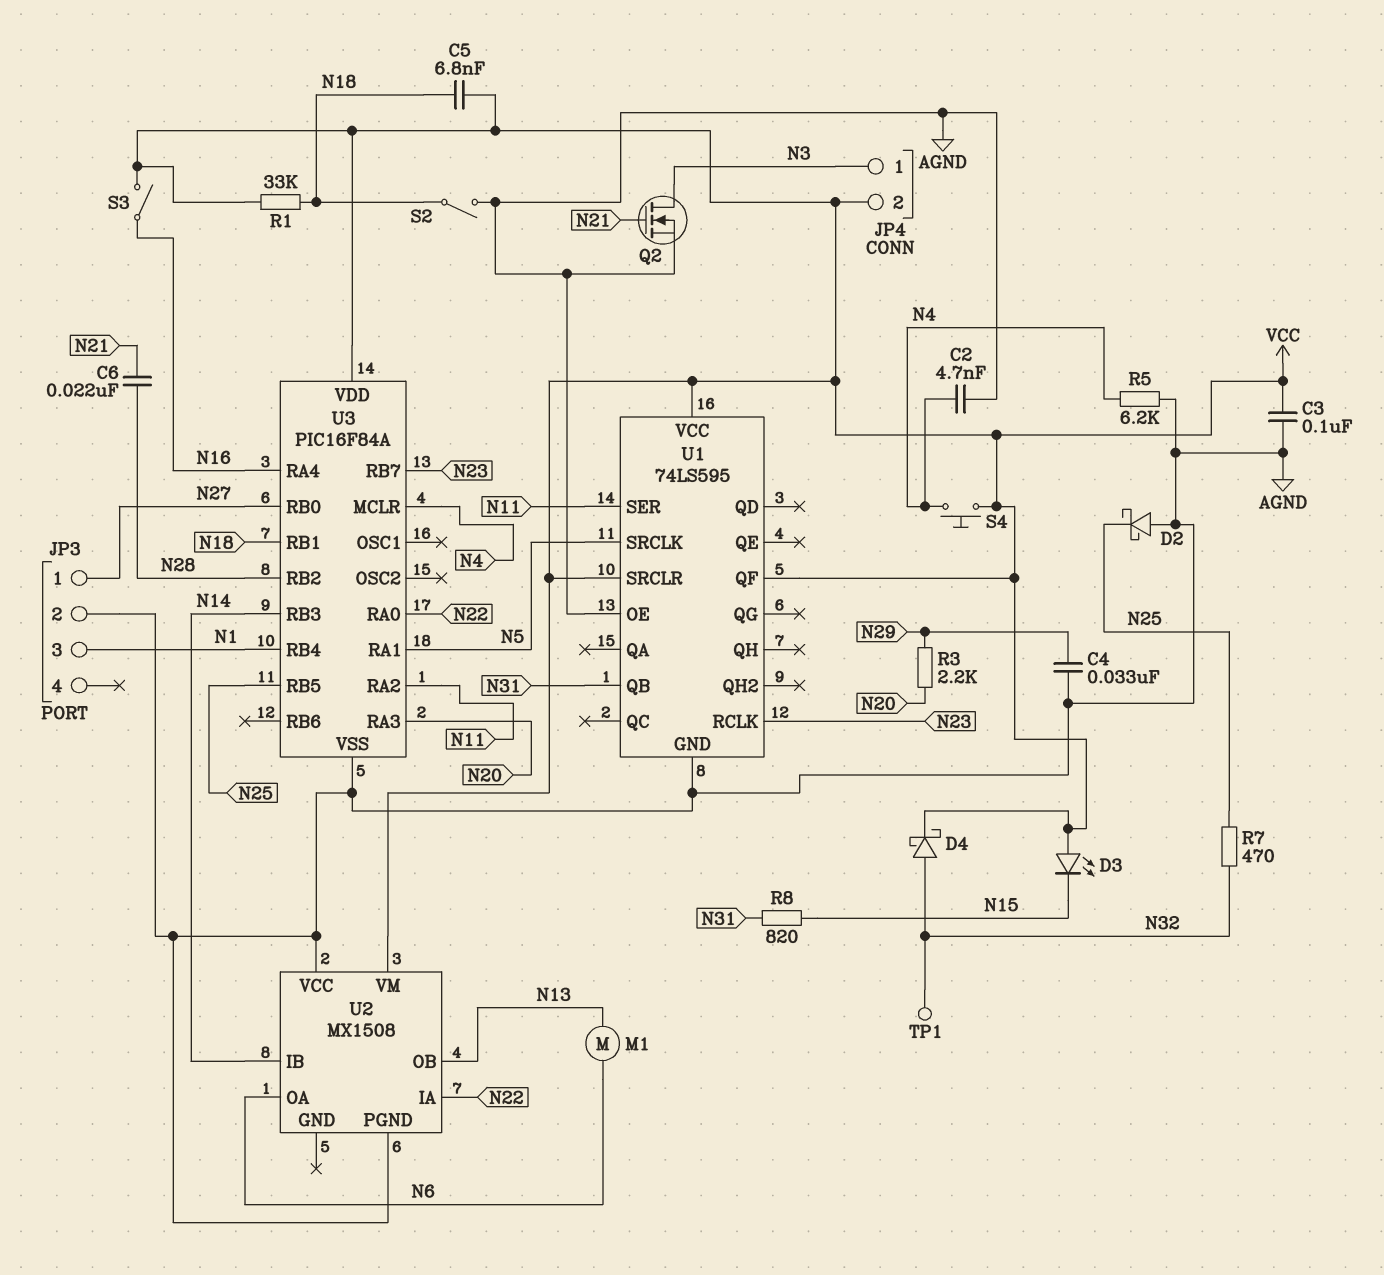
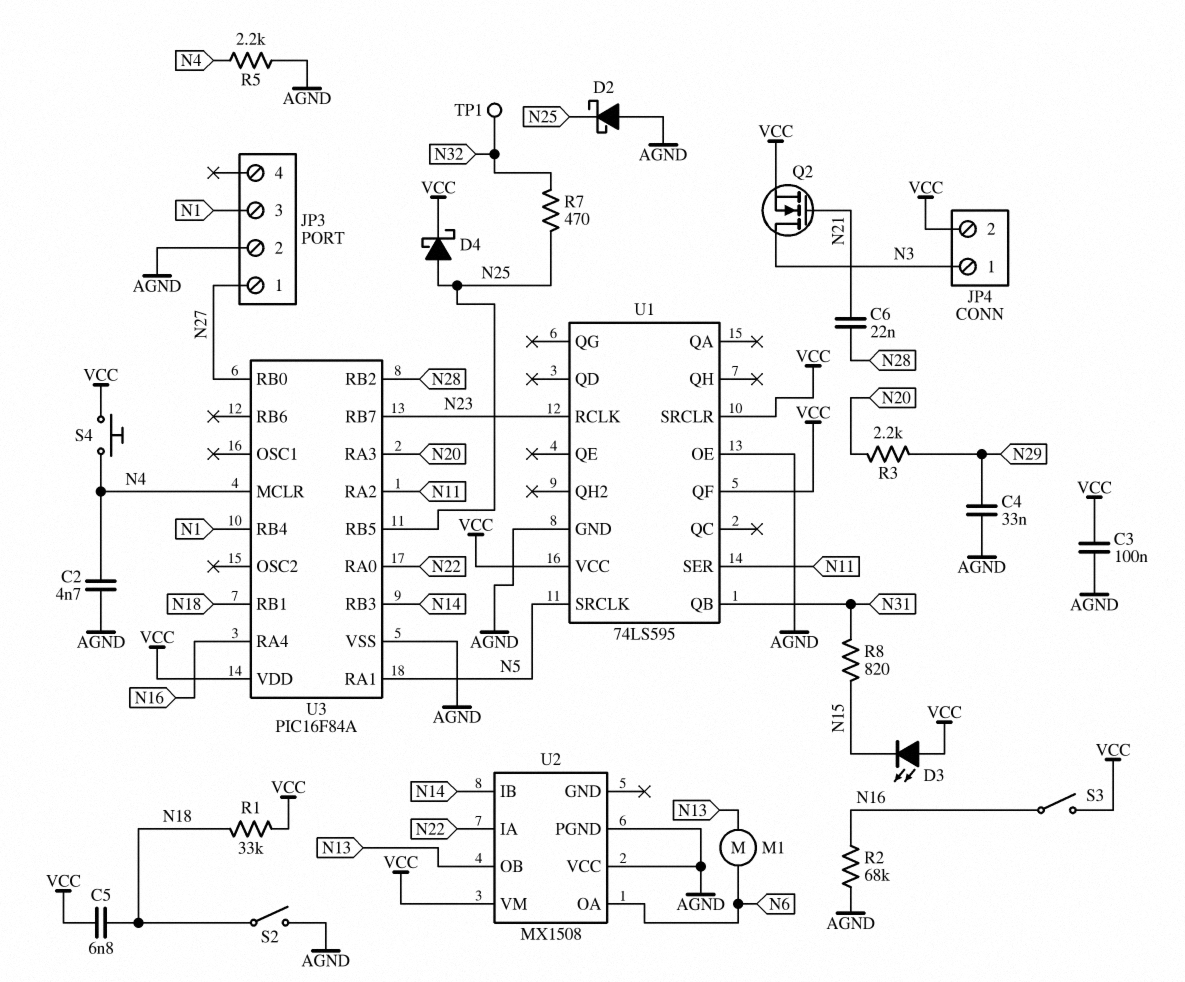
D4: schottky (A N32, K VCC) -> schottky (A N25, K VCC)
Q2: NMOS (G N21, D N3, S AGND) -> NMOS (G N21, D N3, S VCC)
R2: none -> 68k (AGND, N16)
R5: 6.2k (AGND, N4) -> 2.2k (AGND, N4)

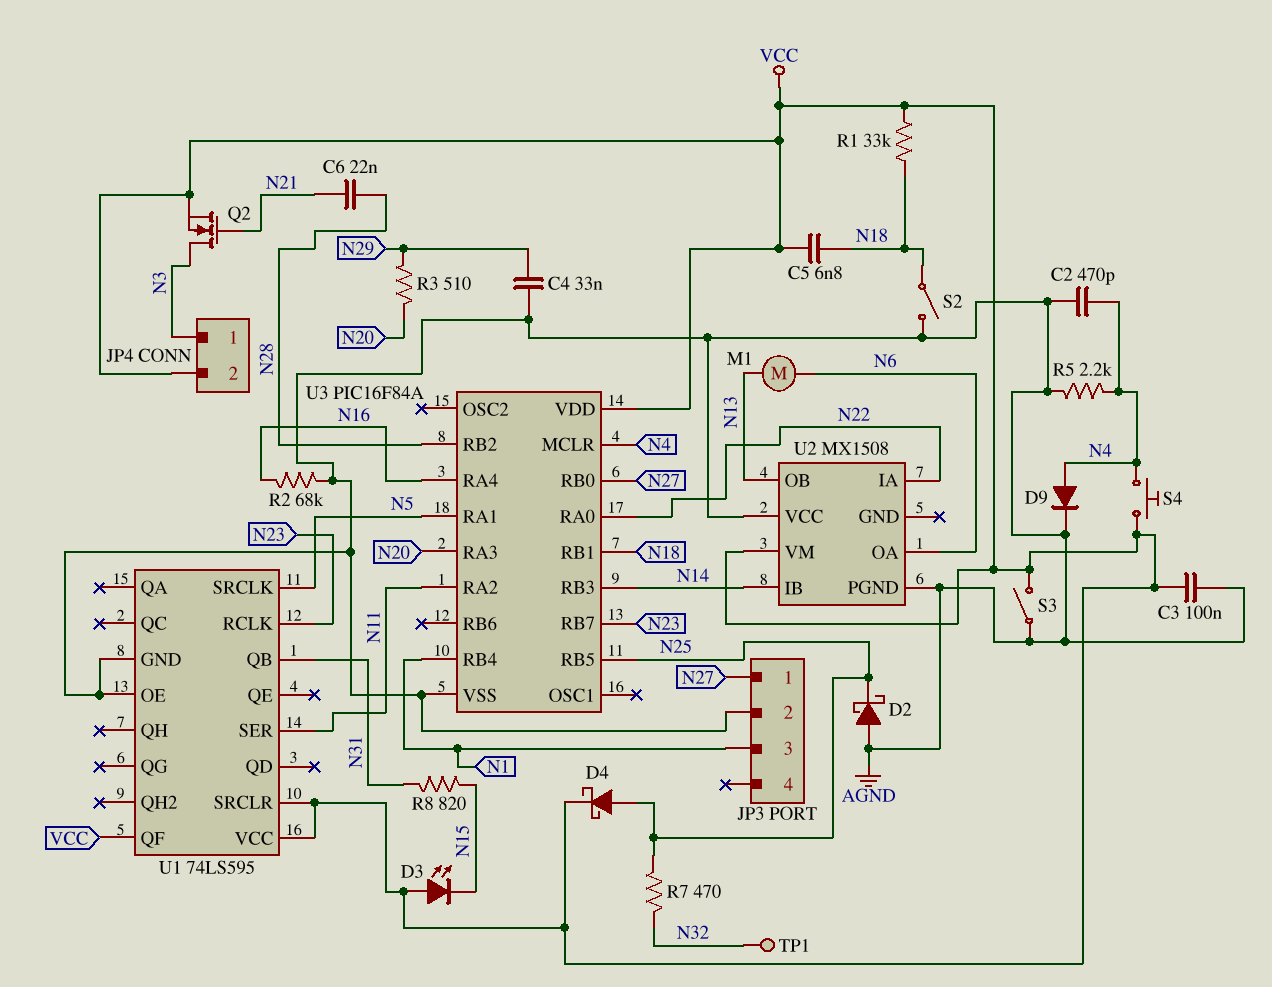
C2: 4.7nF (AGND, N4) -> 470pF (AGND, N4)
D9: none -> diode (A N4, K AGND)
R3: 2.2k (N20, N29) -> 510 (N20, N29)
S3: switch (N16, VCC) -> switch (AGND, VCC)

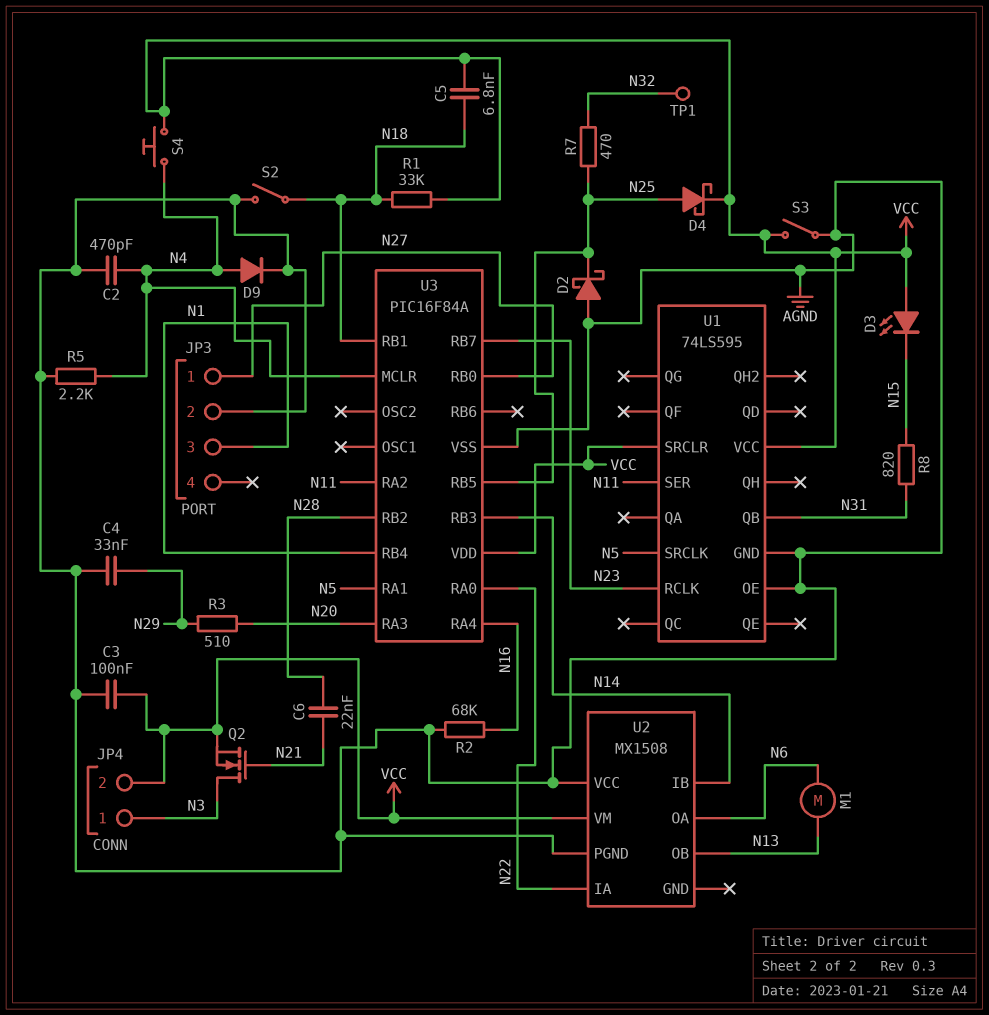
U1 pin QF: VCC -> none

